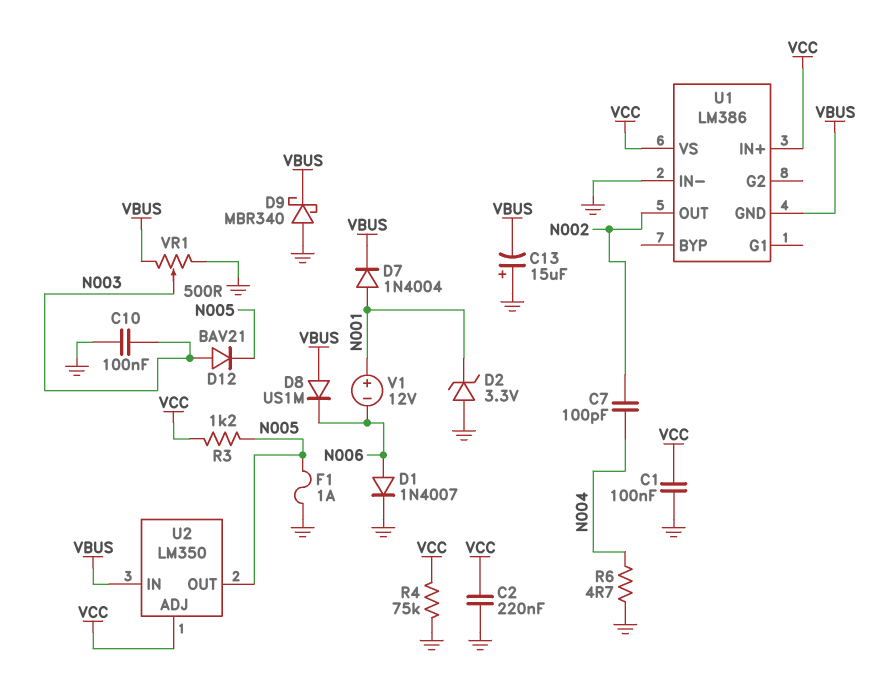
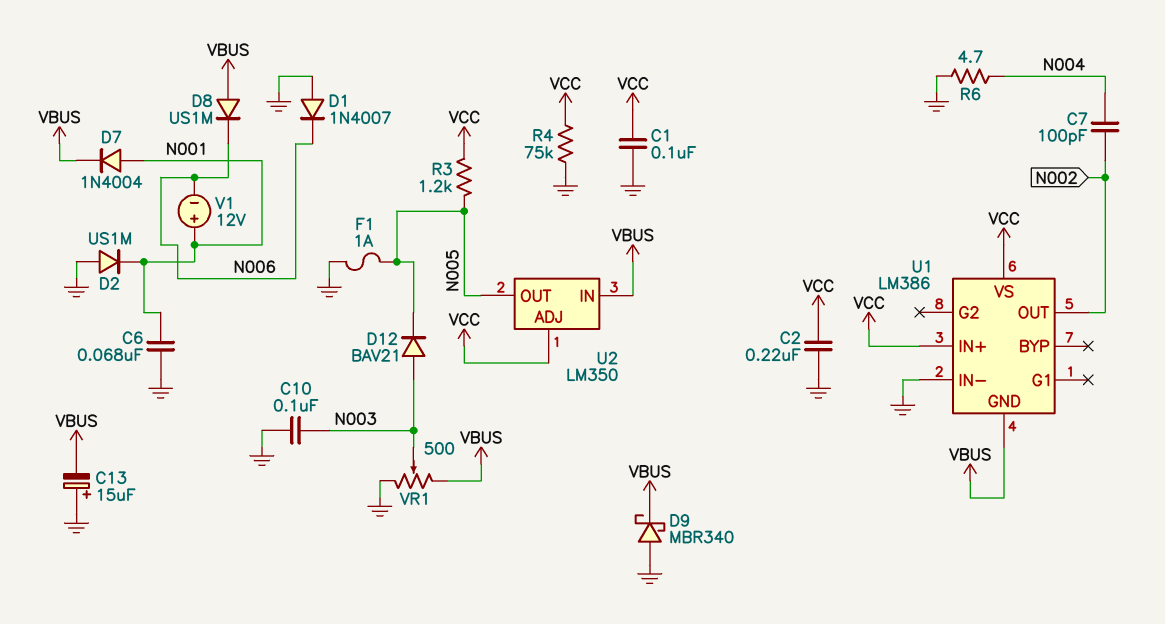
C6: none -> 68nF (GND, N001)
D1: diode 1N4007 (A N006, K GND) -> diode 1N4007 (A GND, K N006)
D2: zener 3.3V (A GND, K N001) -> diode US1M (A GND, K N001)

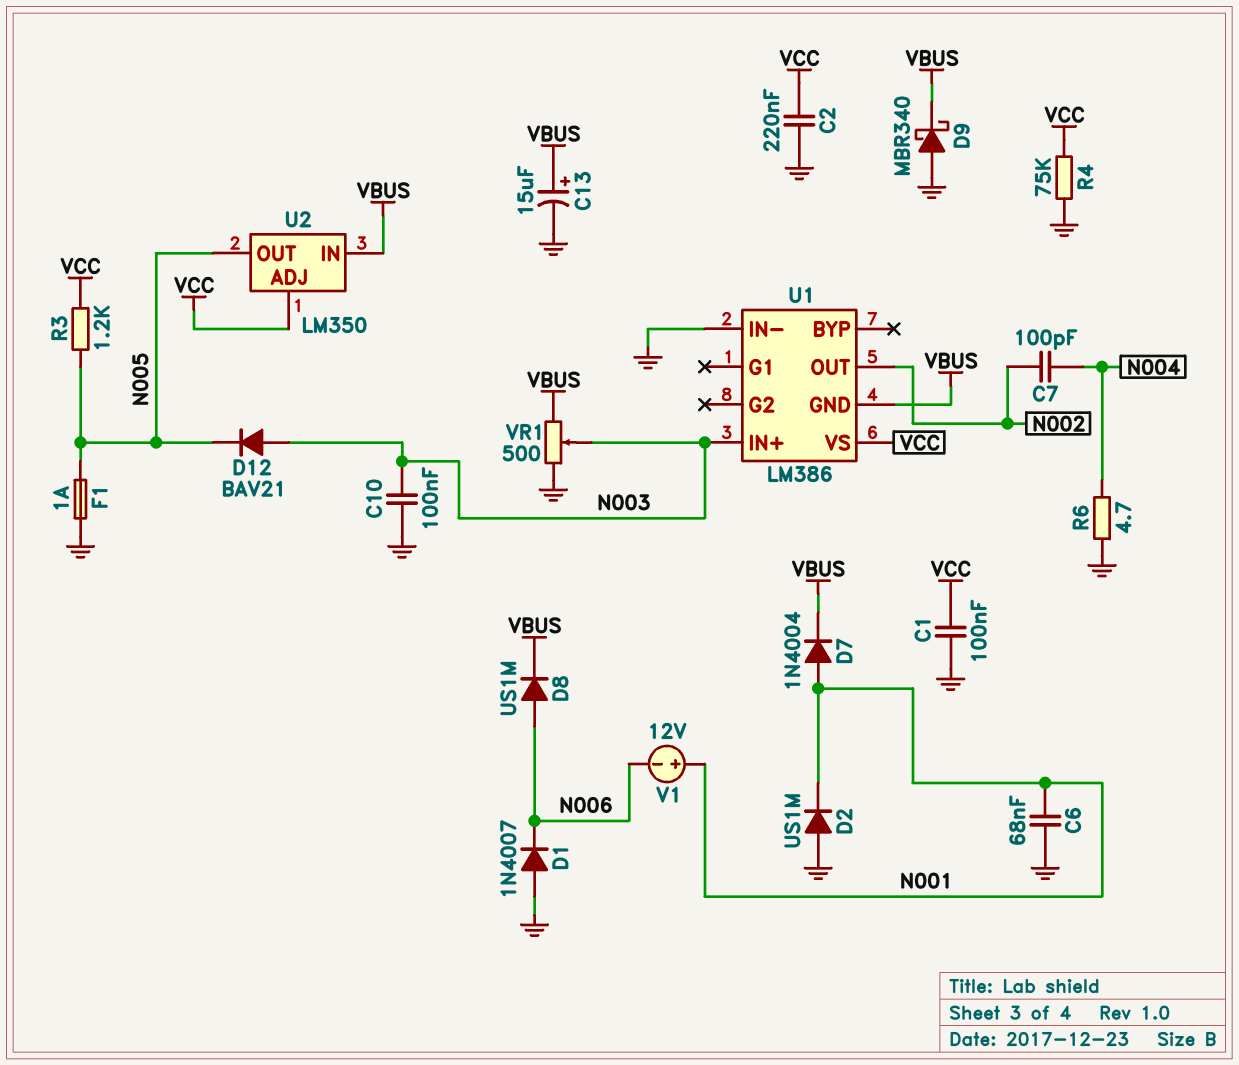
C13: 15uF (plus GND, minus VBUS) -> 15uF (plus VBUS, minus GND)
D8: diode US1M (A VBUS, K N006) -> diode US1M (A N006, K VBUS)
U1 pin IN+: VCC -> N003

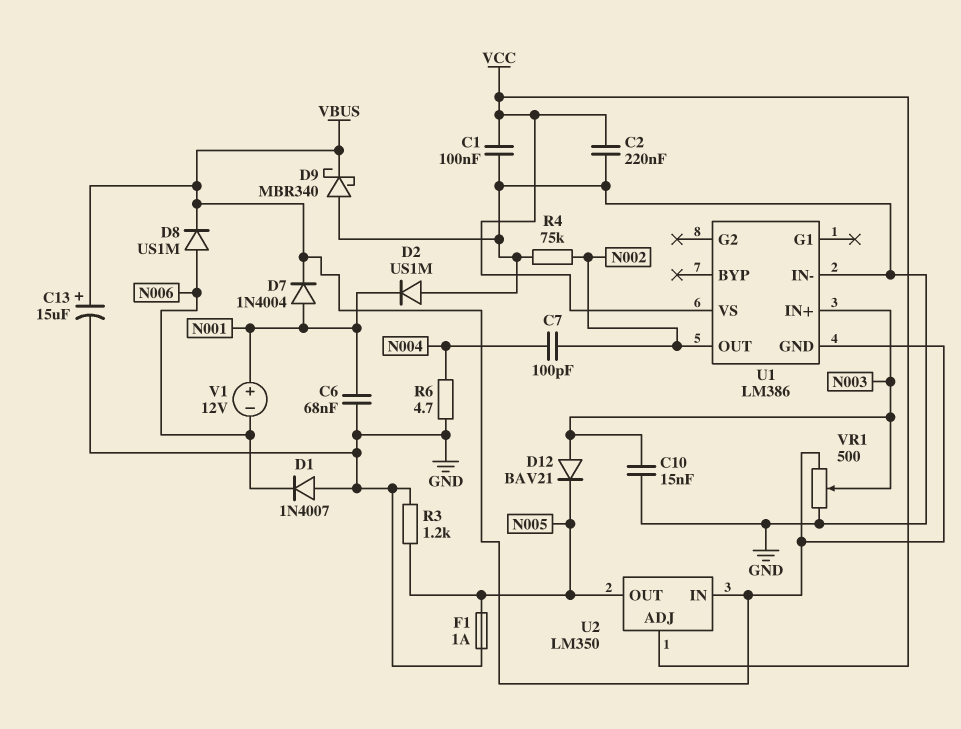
C10: 100nF (GND, N003) -> 15nF (GND, N003)
R3: 1.2k (N005, VCC) -> 1.2k (GND, N005)
R4: 75k (GND, VCC) -> 75k (GND, N002)

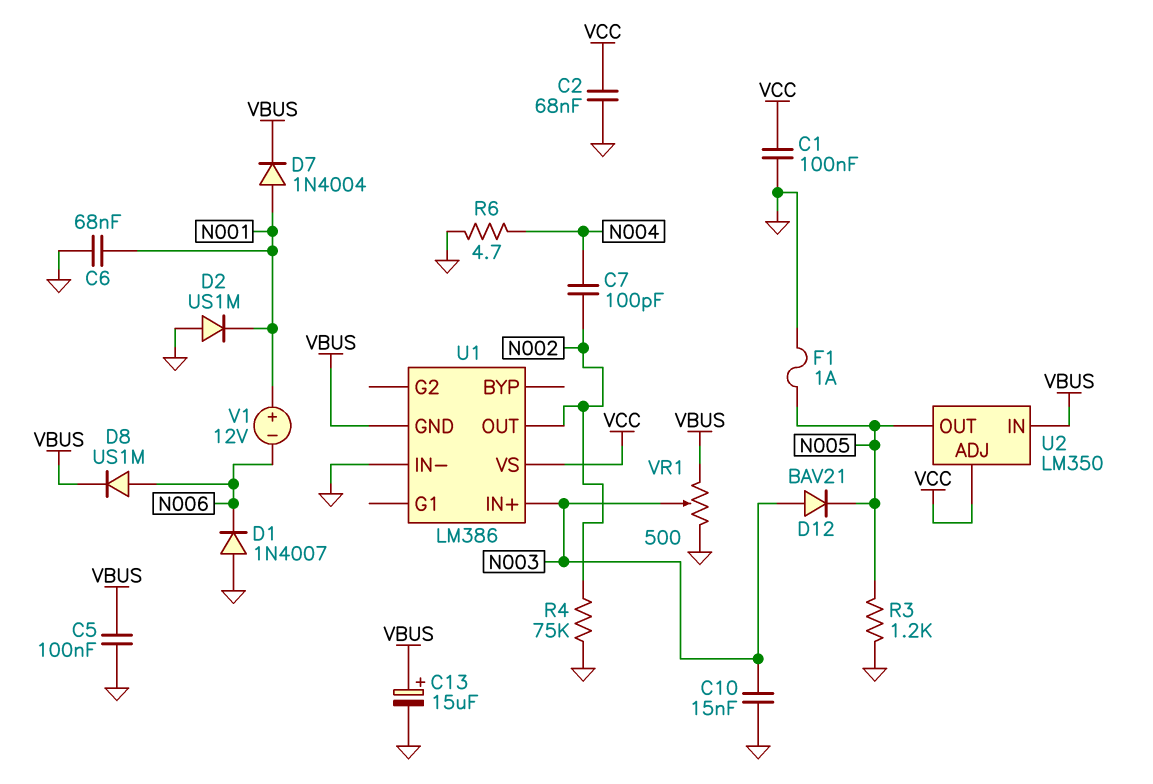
C2: 220nF (GND, VCC) -> 68nF (GND, VCC)
C5: none -> 100nF (GND, VBUS)
D9: schottky MBR340 (A GND, K VBUS) -> none

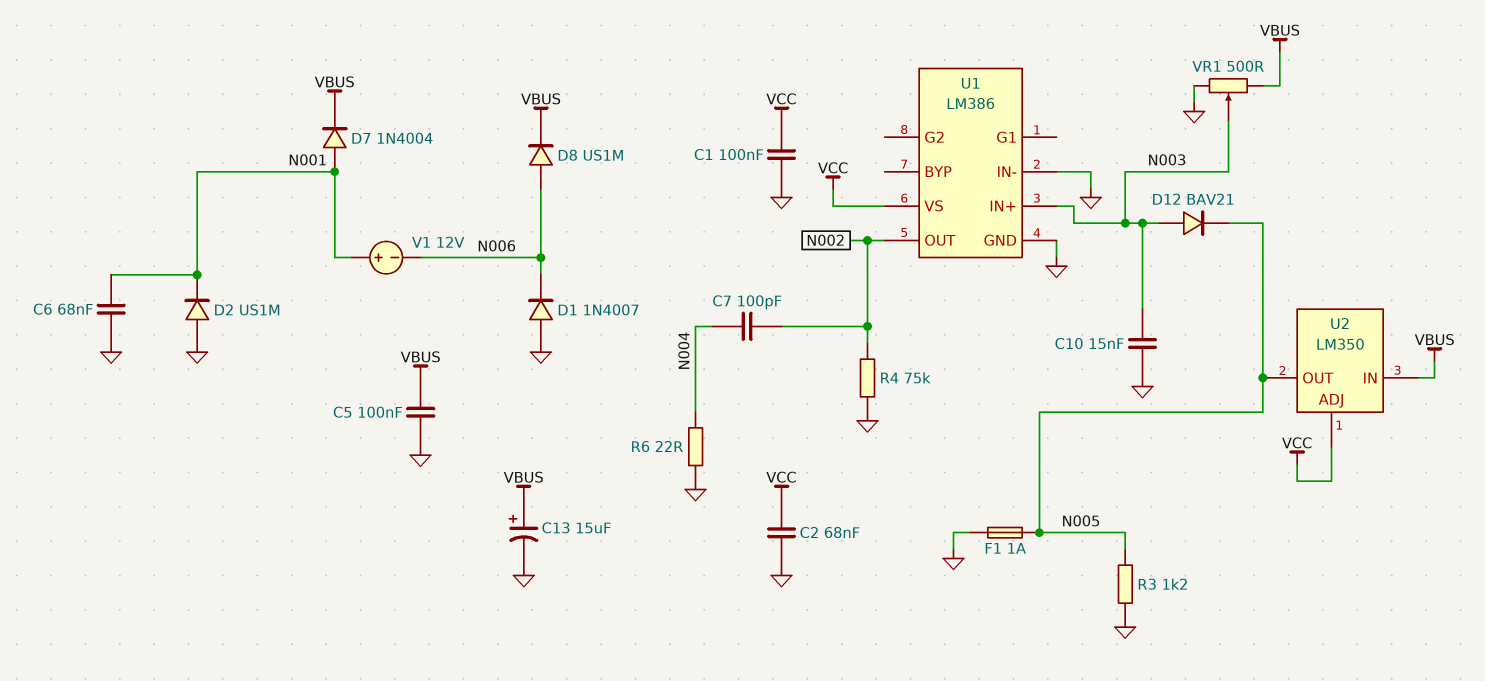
R6: 4.7 (GND, N004) -> 22 (GND, N004)
U1 pin GND: VBUS -> GND

